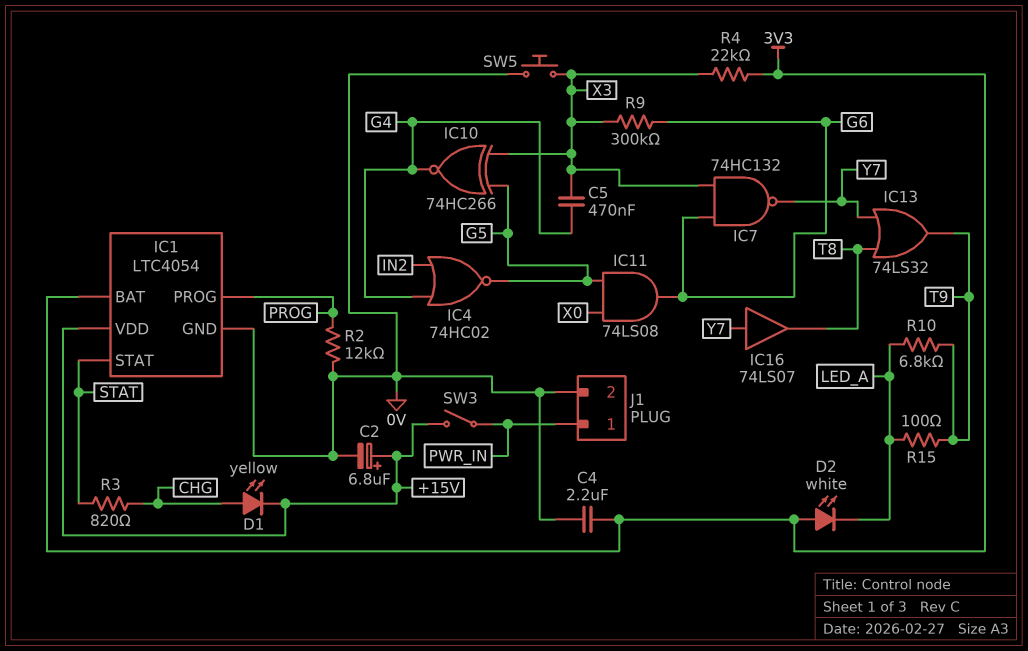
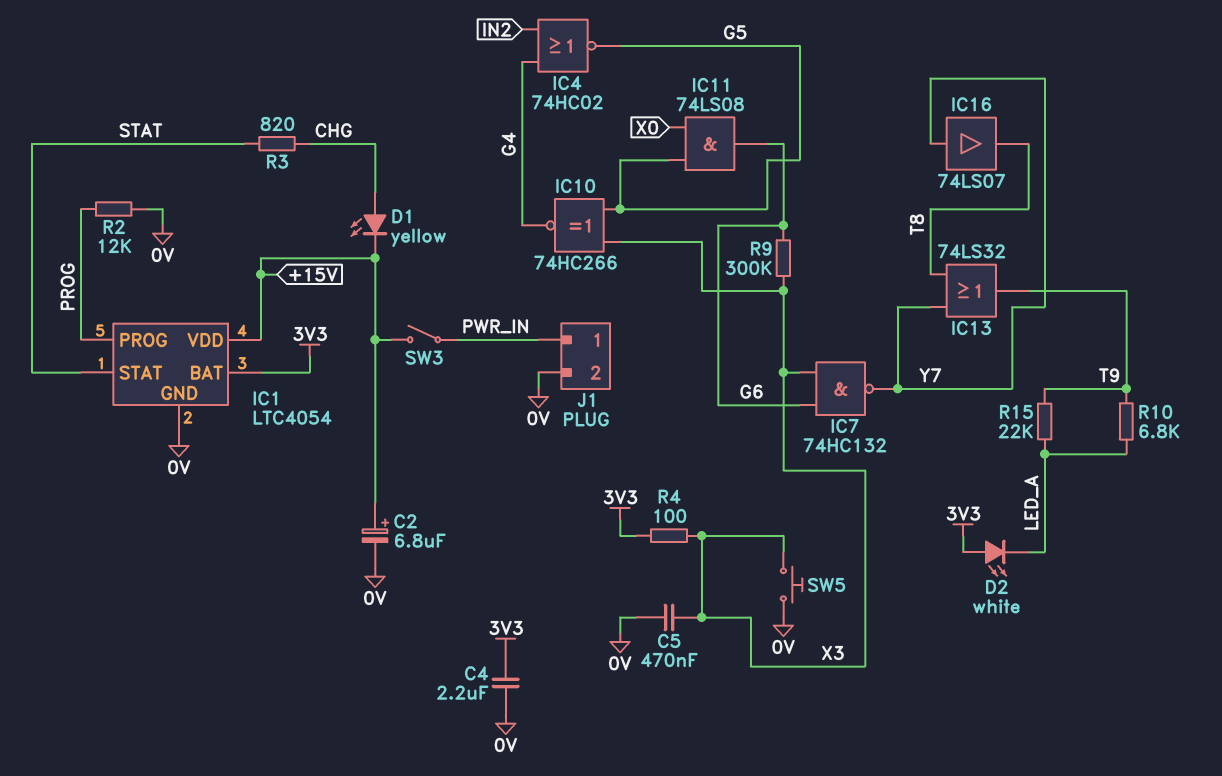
C5: 470nF (G4, X3) -> 470nF (0V, X3)
R4: 22k (3V3, X3) -> 100 (3V3, X3)
R15: 100 (LED_A, T9) -> 22k (LED_A, T9)

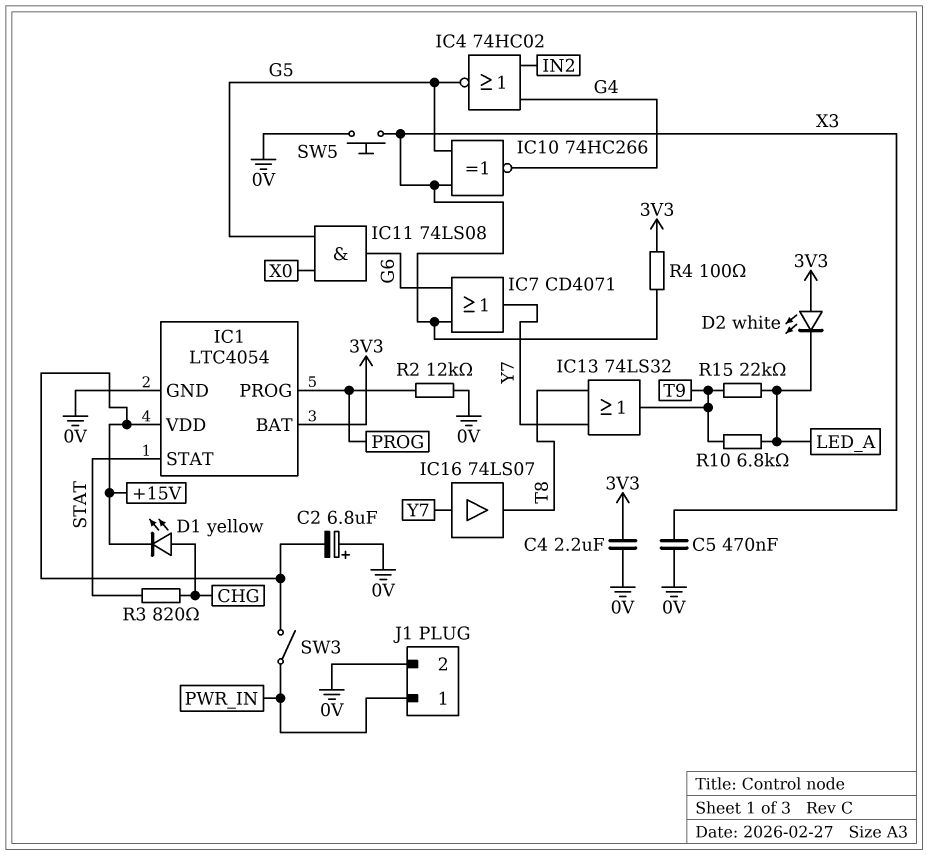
C2: 6.8uF (plus +15V, minus 0V) -> 6.8uF (plus 0V, minus +15V)
IC7: NAND 74HC132 (in G6, in X3, out Y7) -> OR CD4071 (in G6, in X3, out Y7)
R9: 300k (G6, X3) -> none

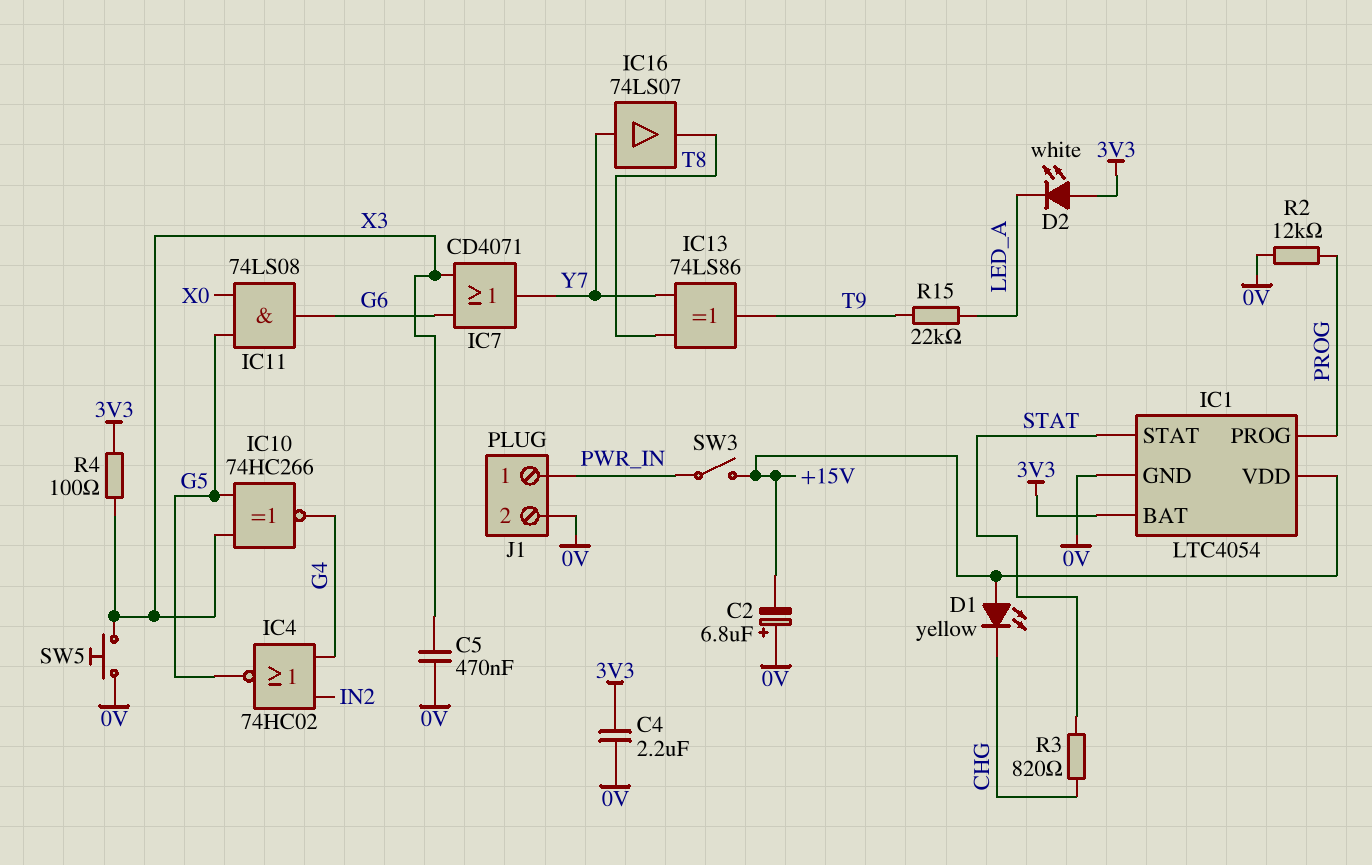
D1: LED yellow (A CHG, K +15V) -> LED yellow (A +15V, K CHG)
IC13: OR 74LS32 (in T8, in Y7, out T9) -> XOR 74LS86 (in T8, in Y7, out T9)
R10: 6.8k (LED_A, T9) -> none

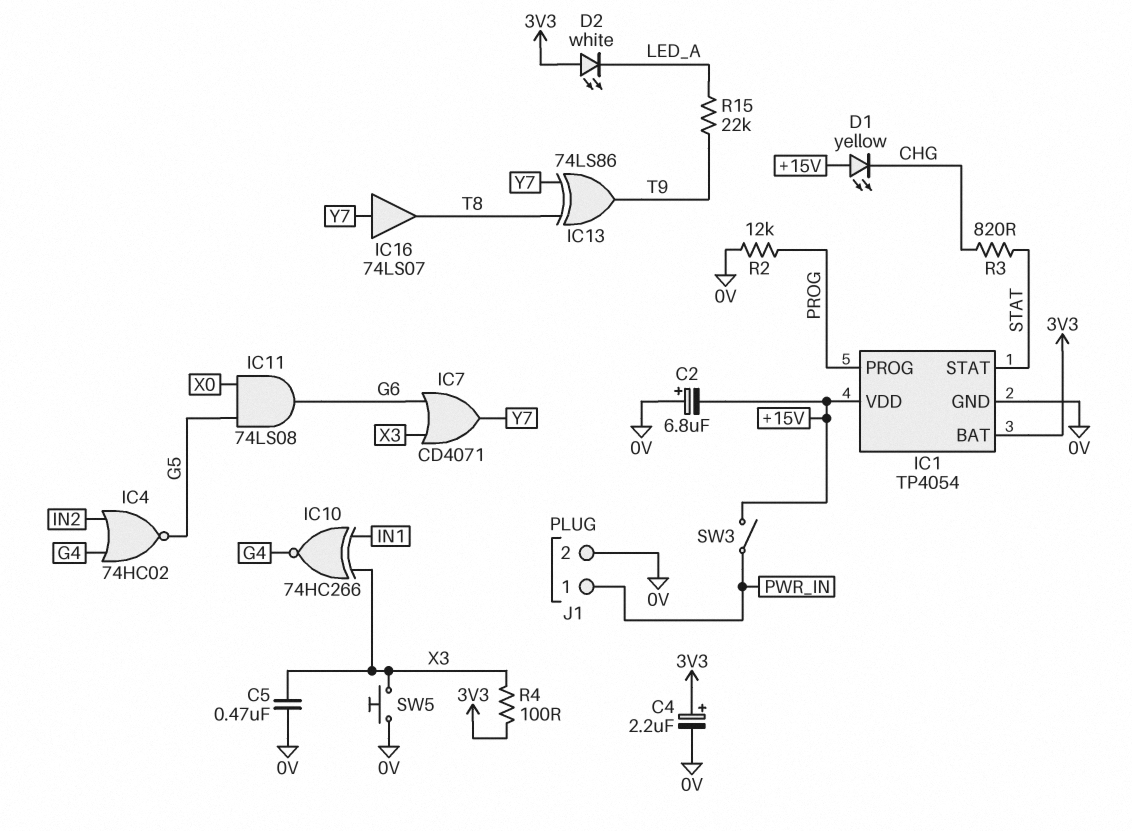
C4: 2.2uF (0V, 3V3) -> 2.2uF (plus 3V3, minus 0V)
IC1: LTC4054 -> TP4054
IC10: XNOR 74HC266 (in G5, in X3, out G4) -> XNOR 74HC266 (in IN1, in X3, out G4)

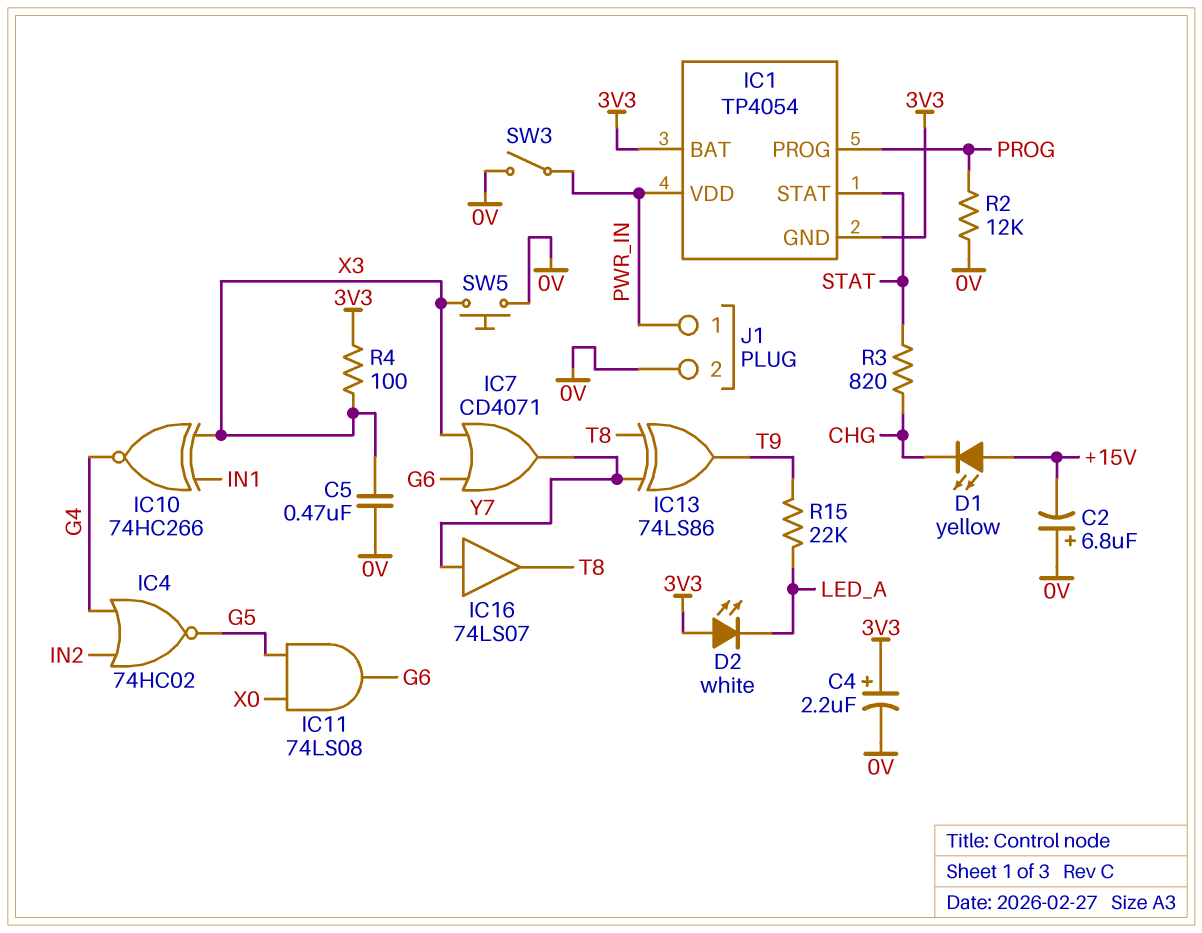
IC1 pin GND: 0V -> 3V3
IC1 pin VDD: +15V -> PWR_IN
SW3: switch (+15V, PWR_IN) -> switch (0V, PWR_IN)

